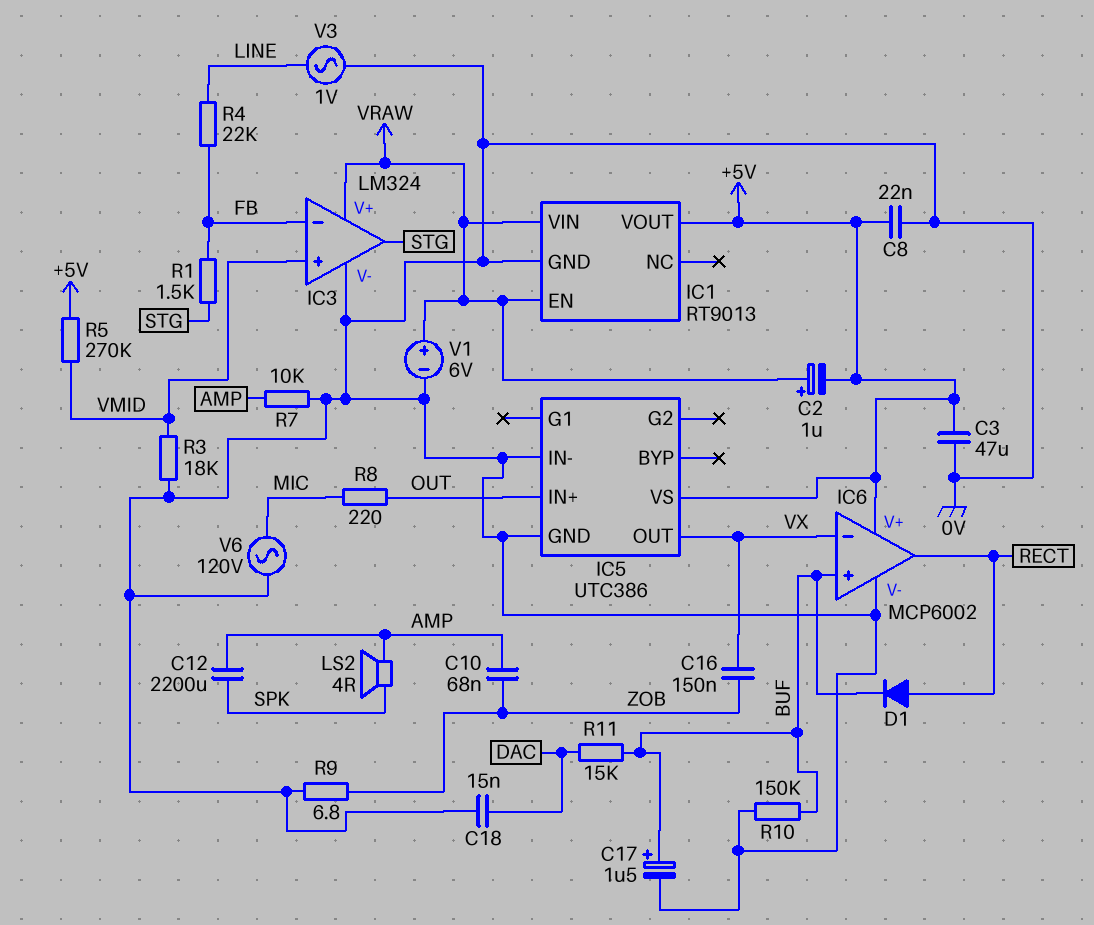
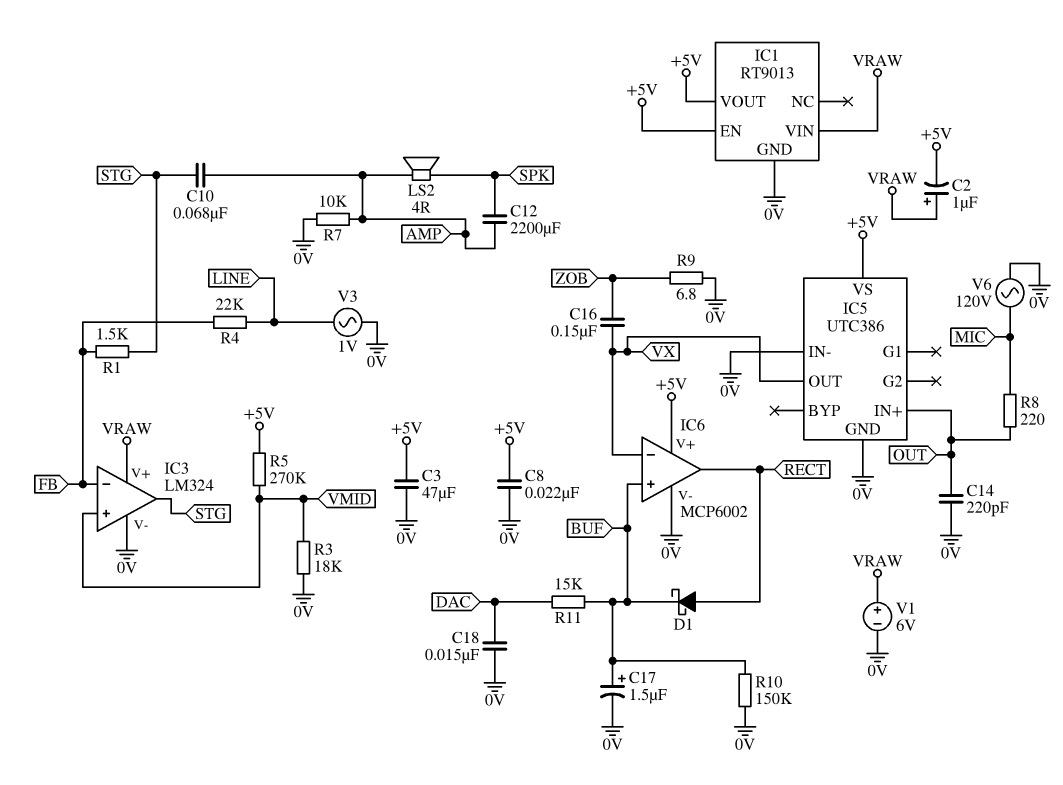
C10: 68nF (AMP, ZOB) -> 68nF (AMP, STG)
C14: none -> 220pF (0V, OUT)
D1: diode (A RECT, K BUF) -> schottky (A RECT, K BUF)
IC1 pin EN: VRAW -> +5V

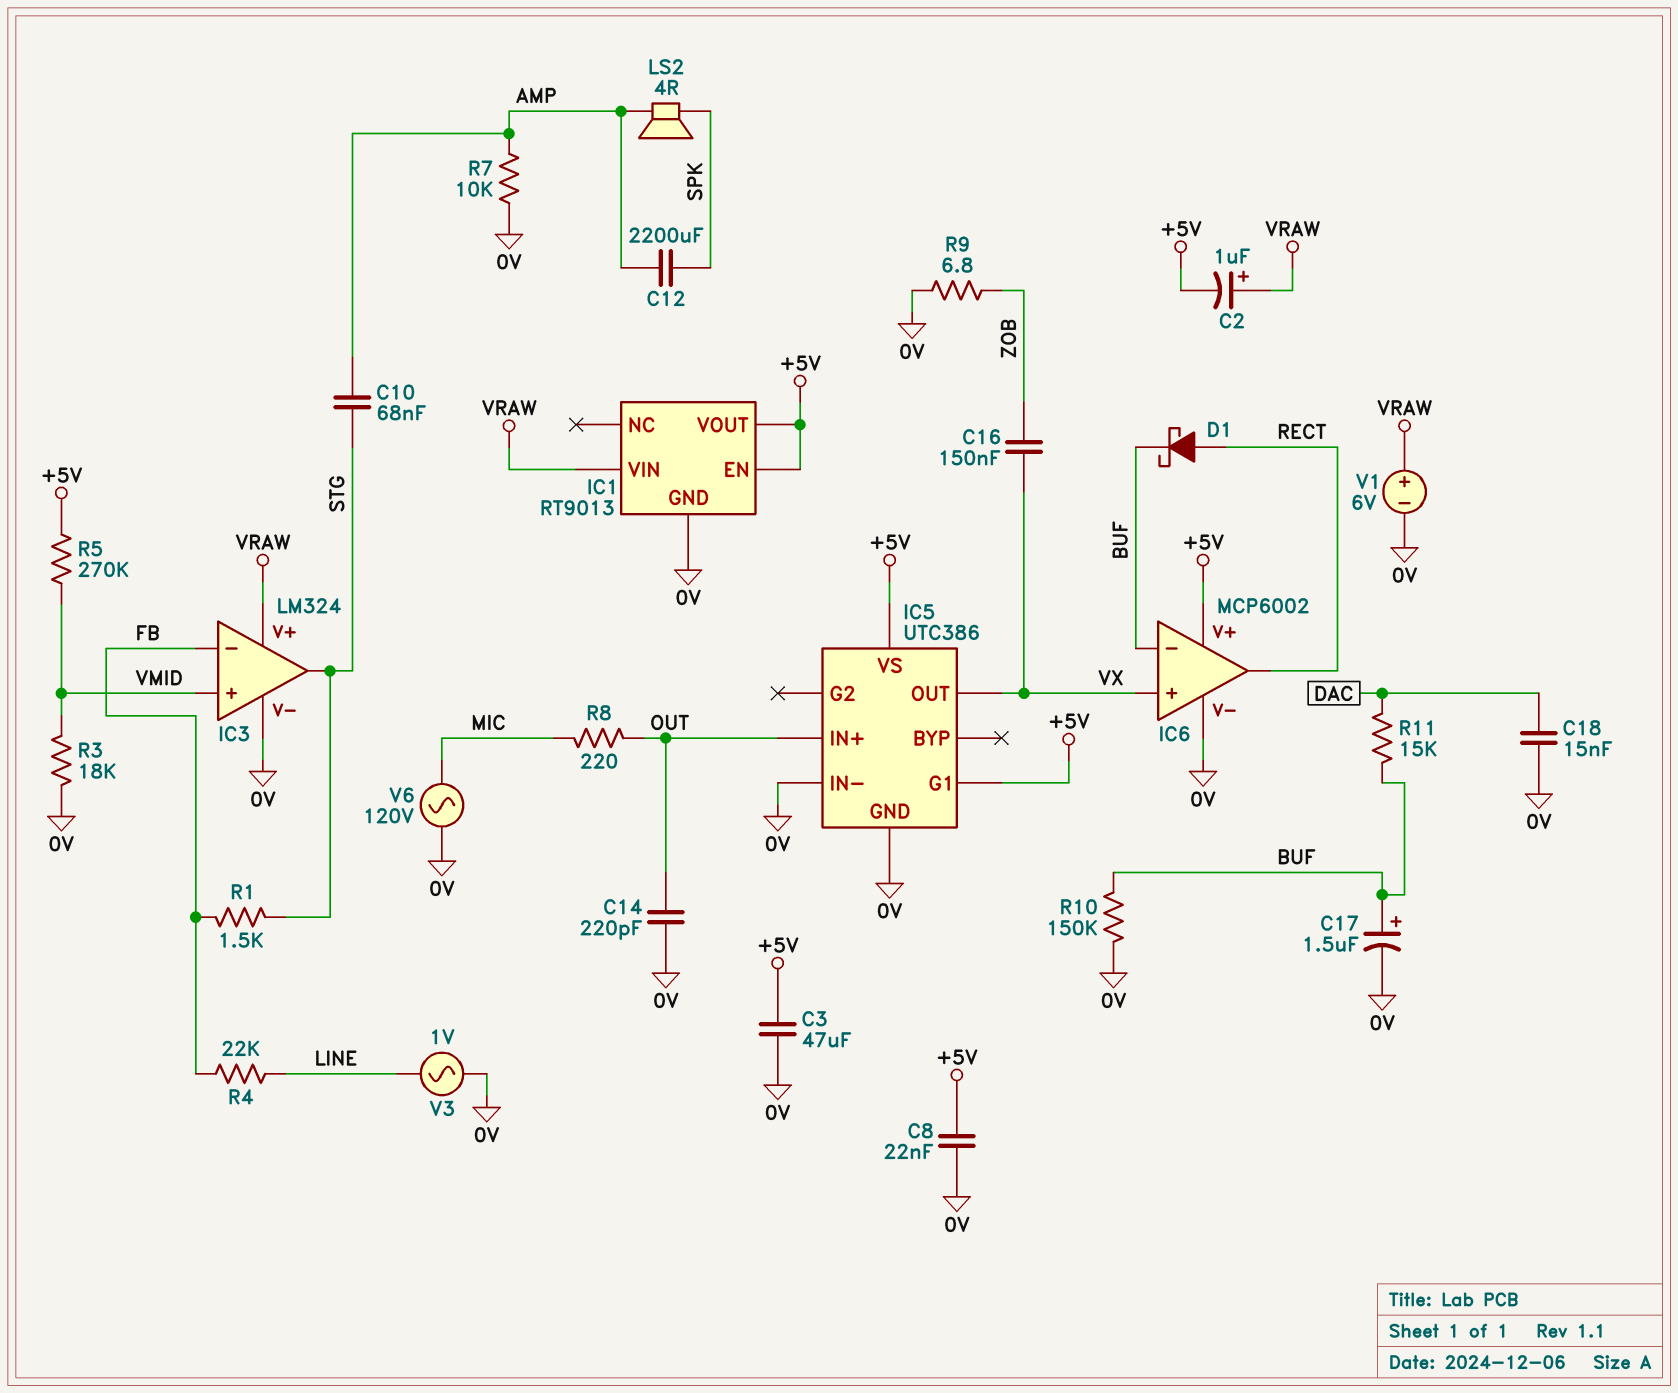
IC5 pin G1: none -> +5V
IC6 pin in+: BUF -> VX
IC6 pin in-: VX -> BUF

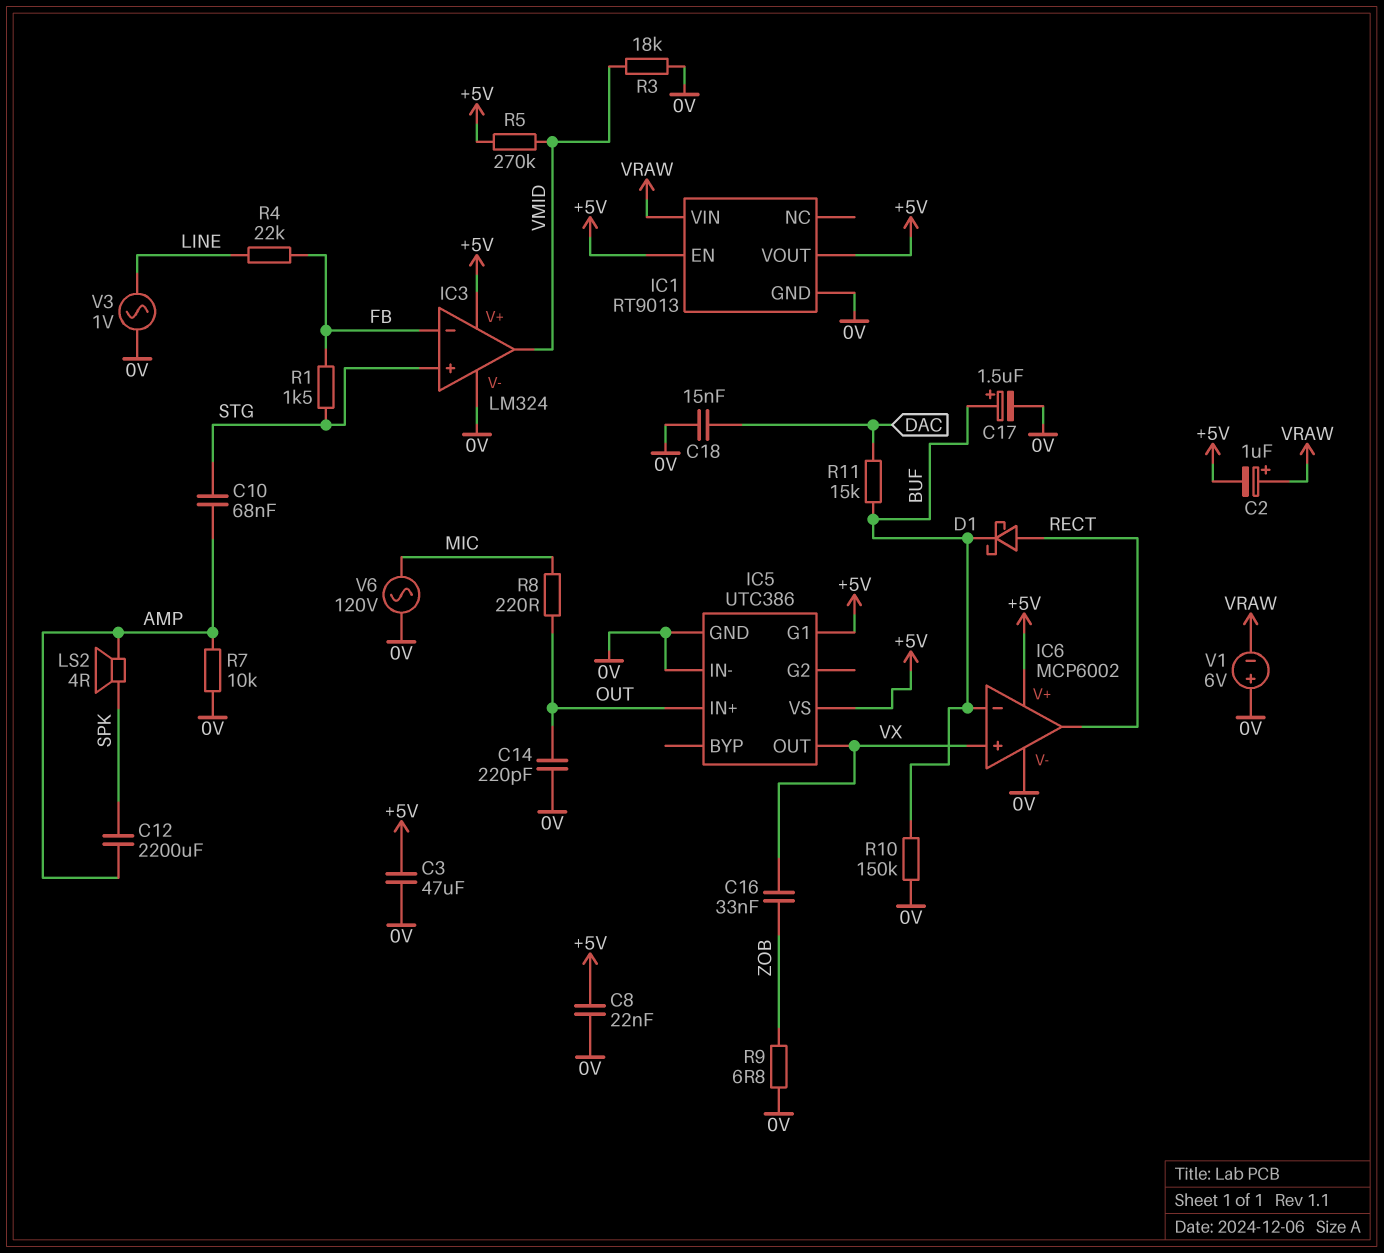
C16: 150nF (VX, ZOB) -> 33nF (VX, ZOB)
IC3 pin V+: VRAW -> +5V
IC3 pin in+: VMID -> STG
IC3 pin out: STG -> VMID
V1: 6V (plus VRAW, minus 0V) -> 6V (plus 0V, minus VRAW)

